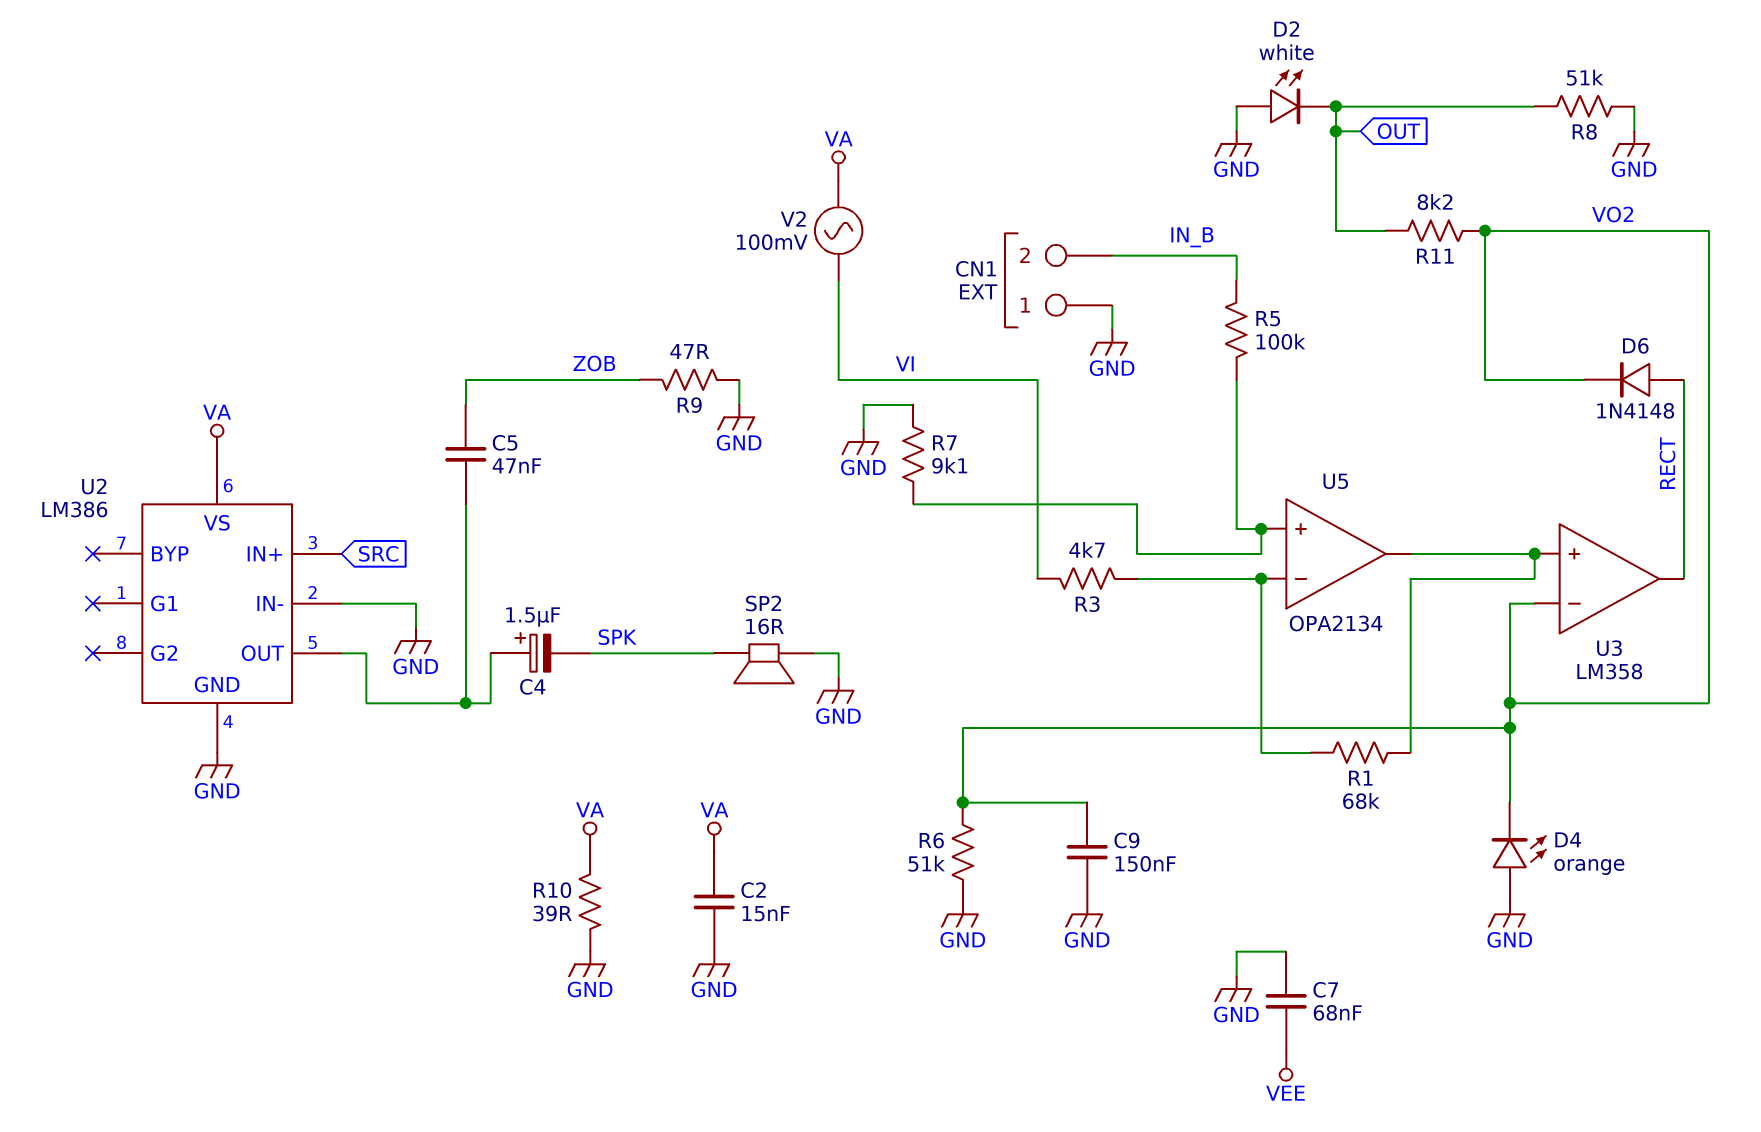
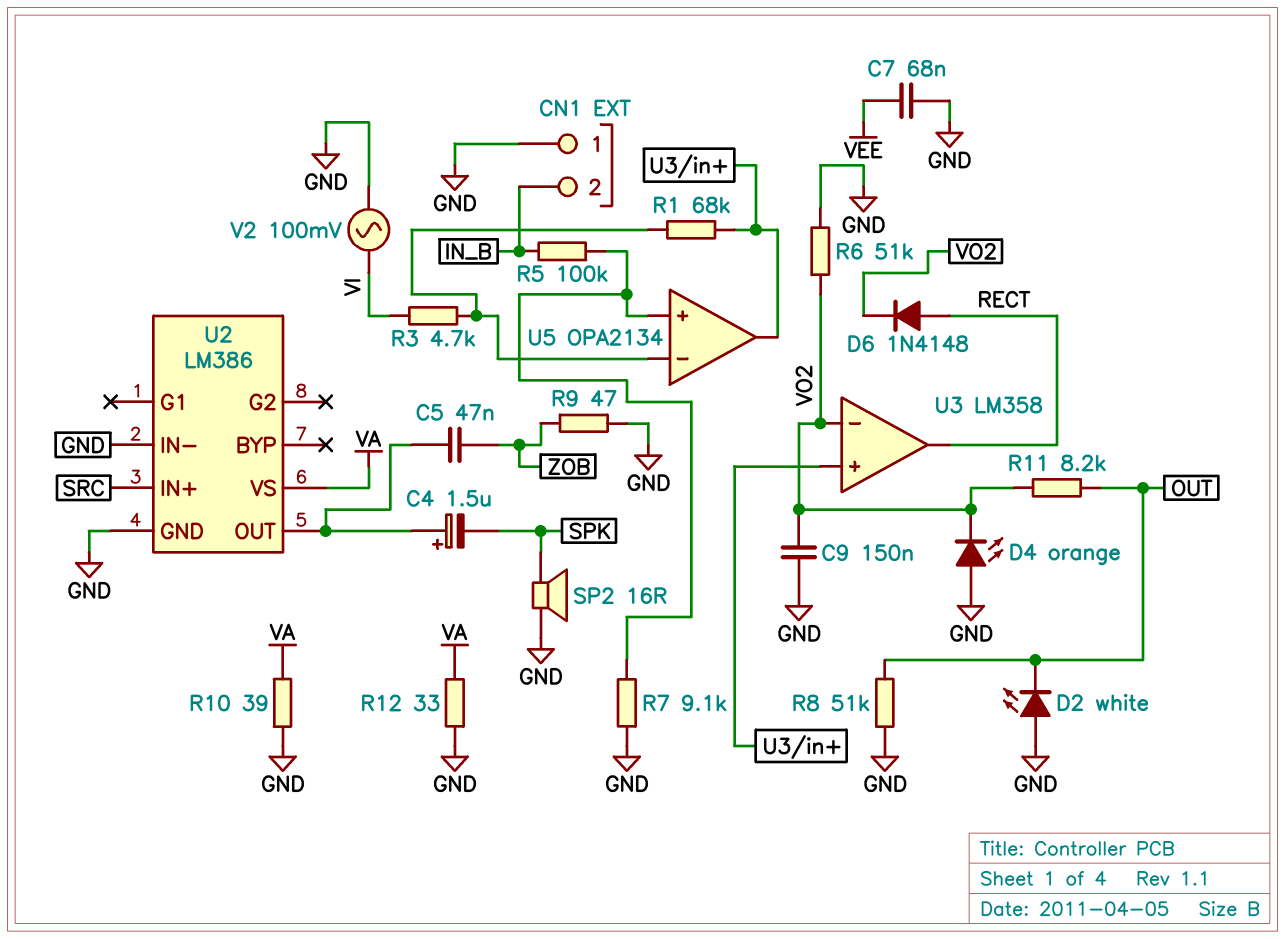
C2: 15nF (GND, VA) -> none
R12: none -> 33 (GND, VA)
V2: AC 100mV (VA, VI) -> AC 100mV (GND, VI)

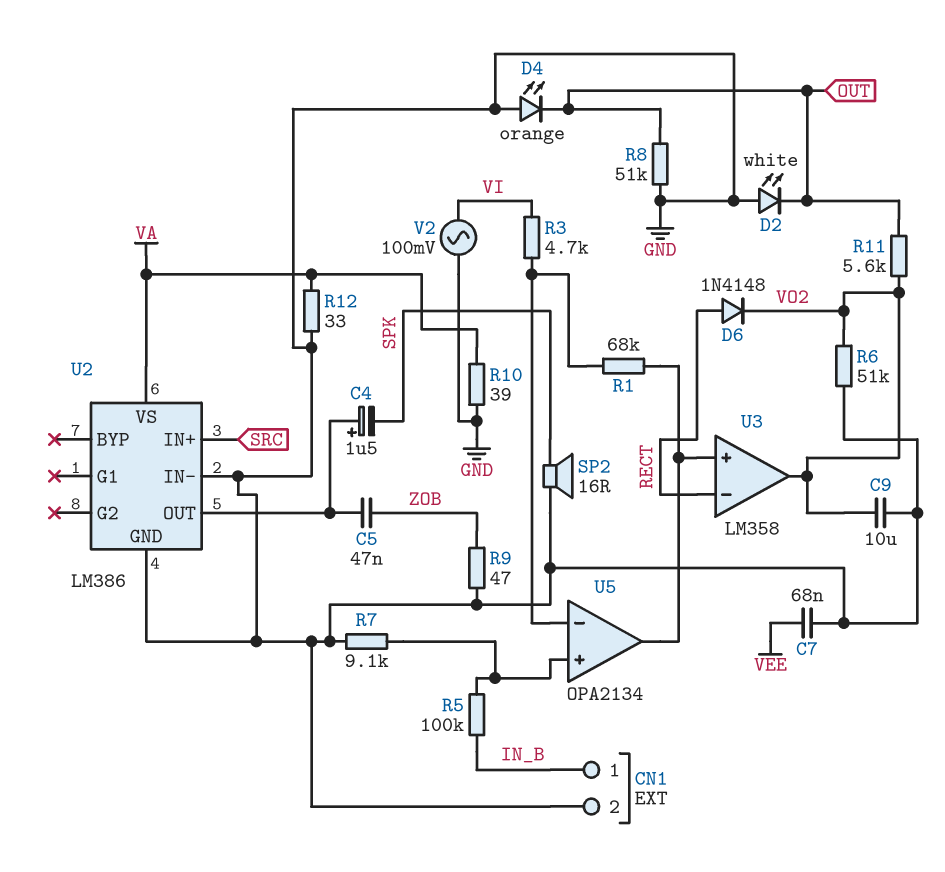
C9: 150nF (GND, VO2) -> 10uF (GND, VO2)
CN1 pin 1: GND -> IN_B
CN1 pin 2: IN_B -> GND
D4: LED orange (A GND, K VO2) -> LED orange (A GND, K OUT)
R11: 8.2k (OUT, VO2) -> 5.6k (OUT, VO2)
U3 pin in-: VO2 -> RECT
U3 pin out: RECT -> VO2

